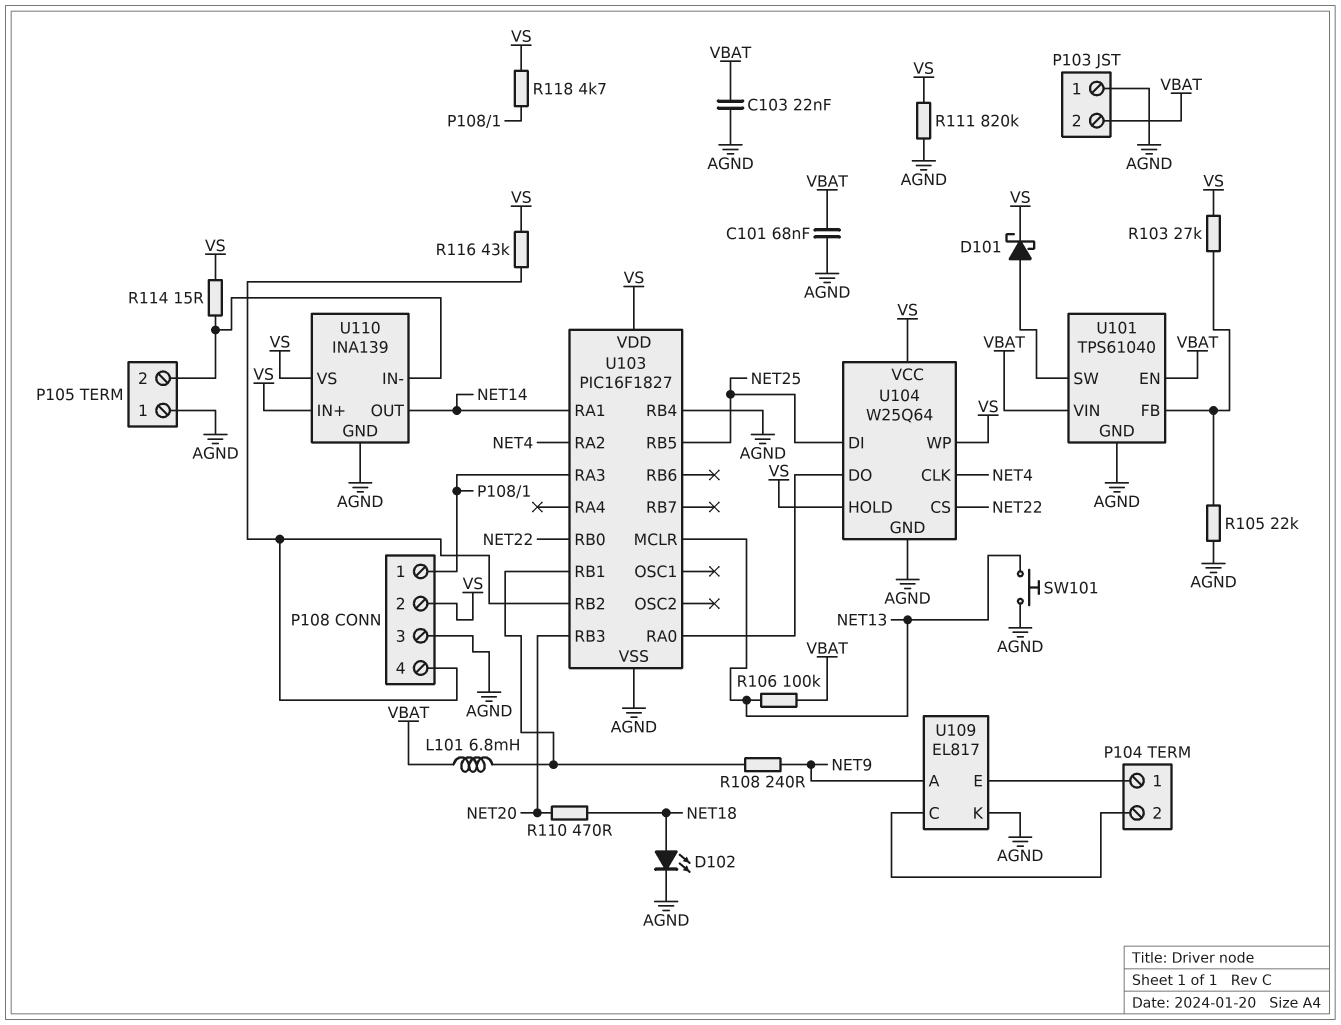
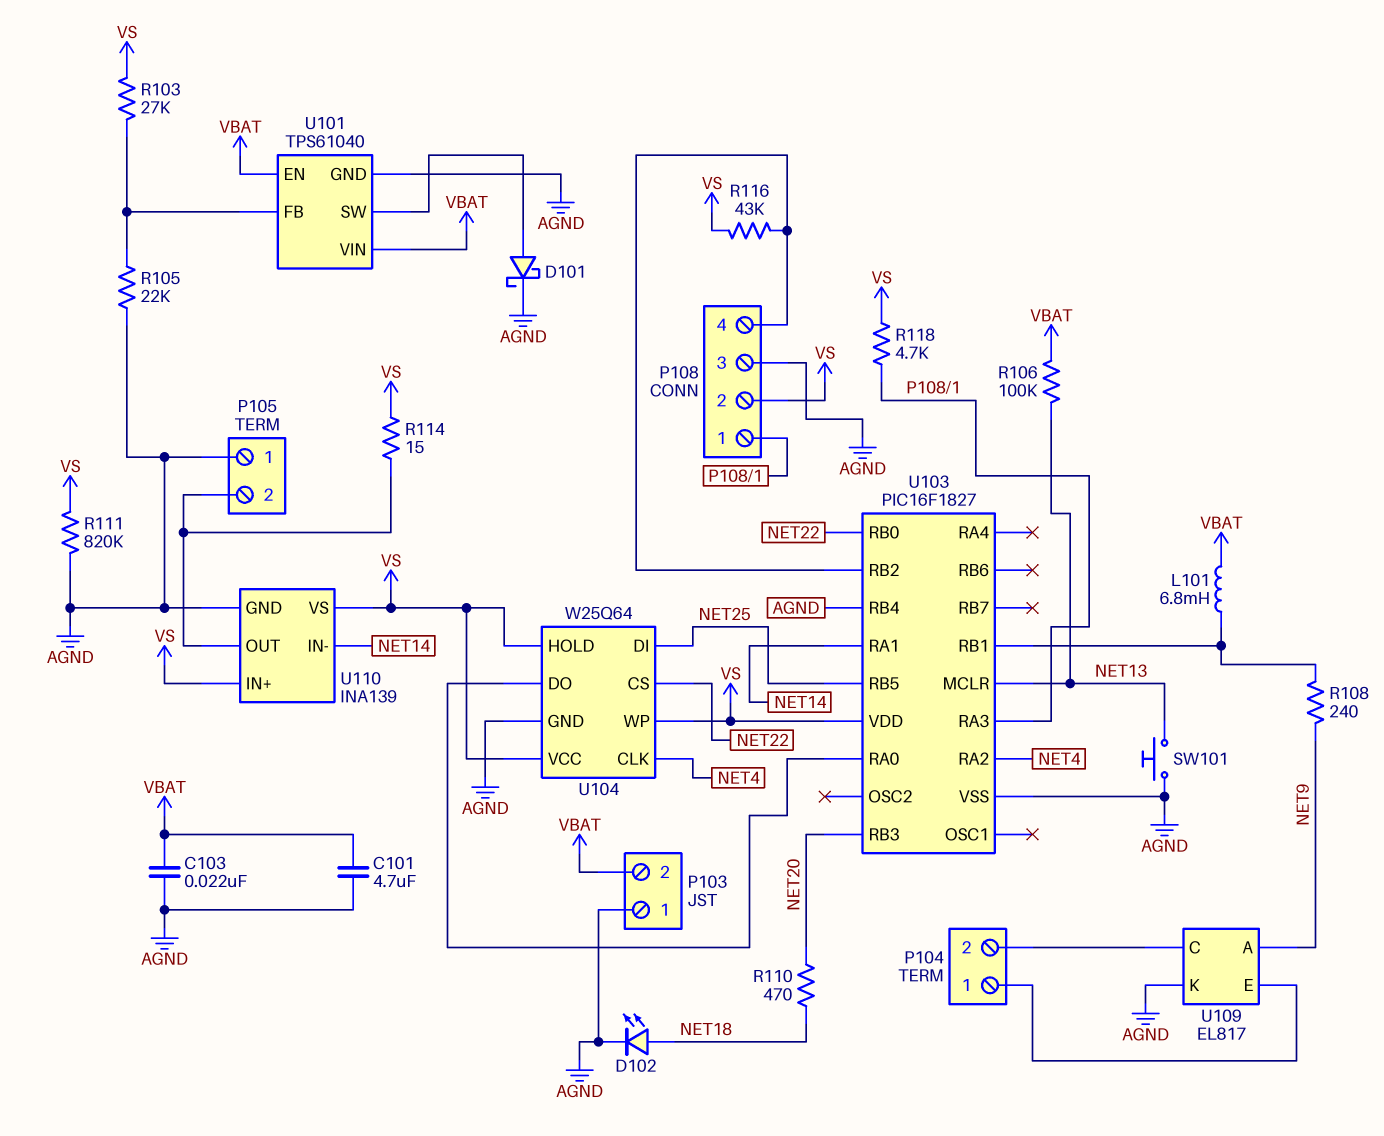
C101: 68nF (AGND, VBAT) -> 4.7uF (AGND, VBAT)
D101: schottky (A U101/SW, K VS) -> schottky (A U101/SW, K AGND)
U110 pin IN-: P105/2 -> NET14
U110 pin OUT: NET14 -> P105/2

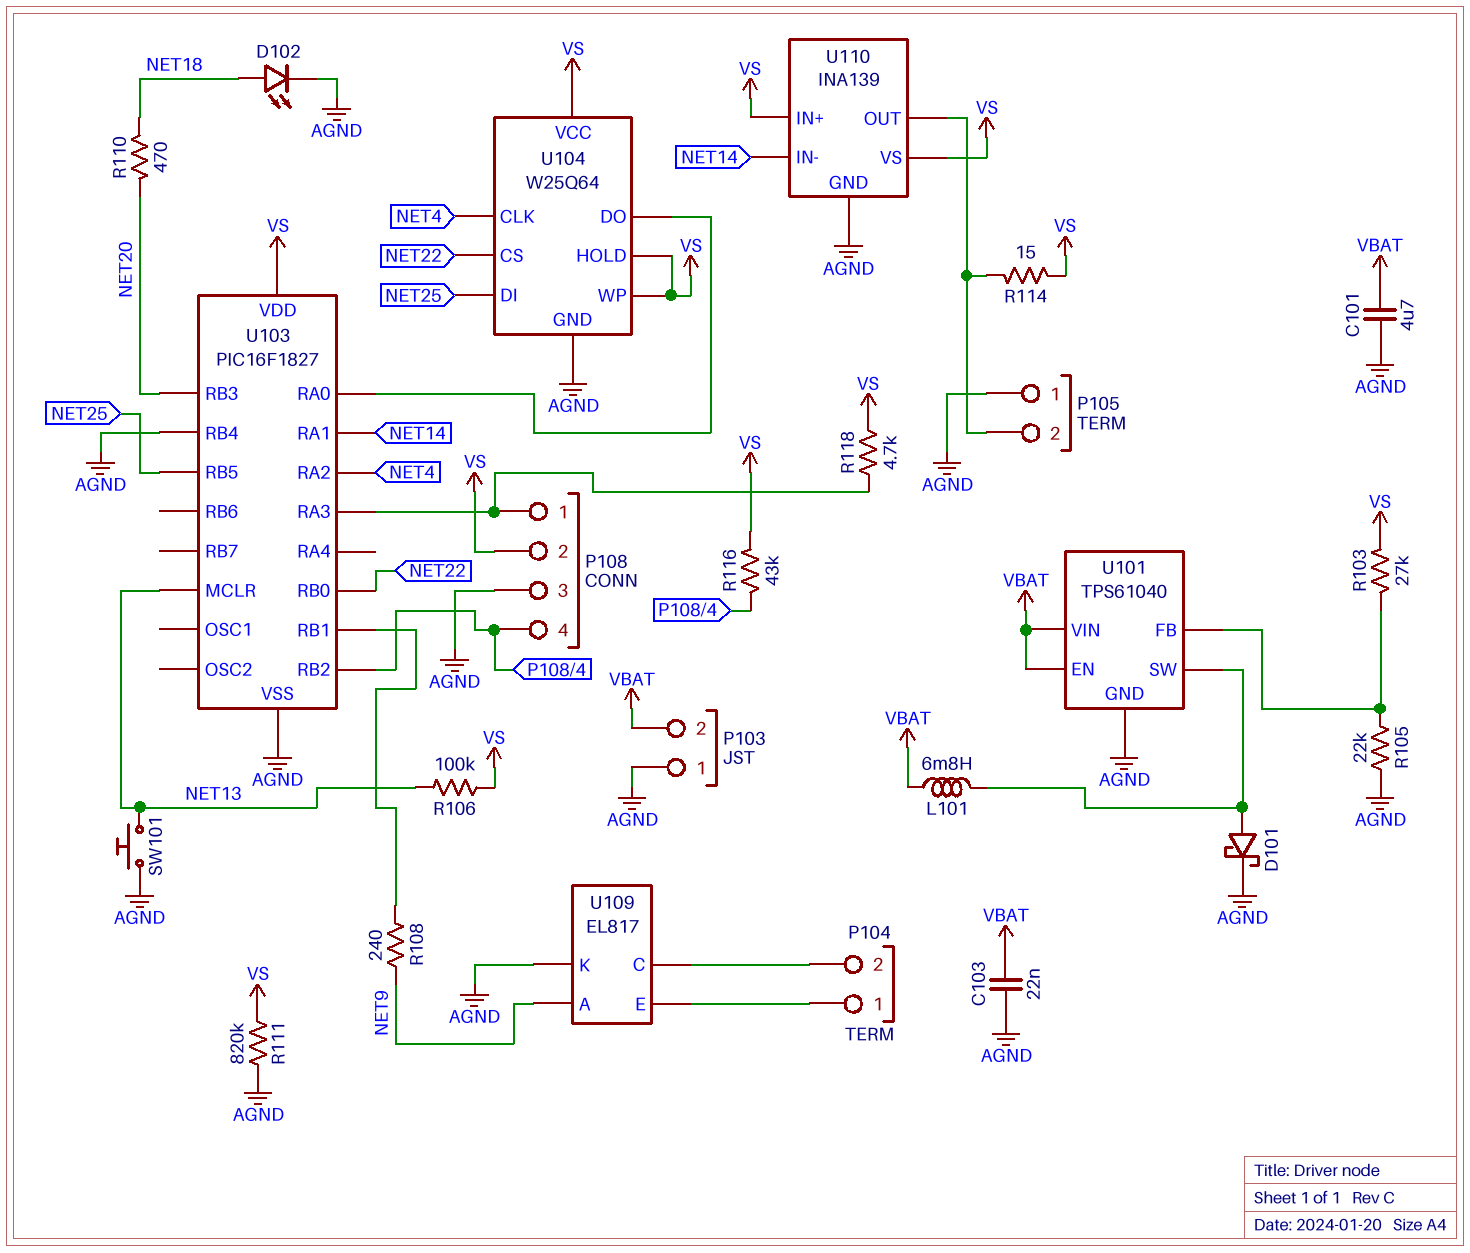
L101: 6.8mH (U103/RB1, VBAT) -> 6.8mH (U101/SW, VBAT)
R106: 100k (NET13, VBAT) -> 100k (NET13, VS)

